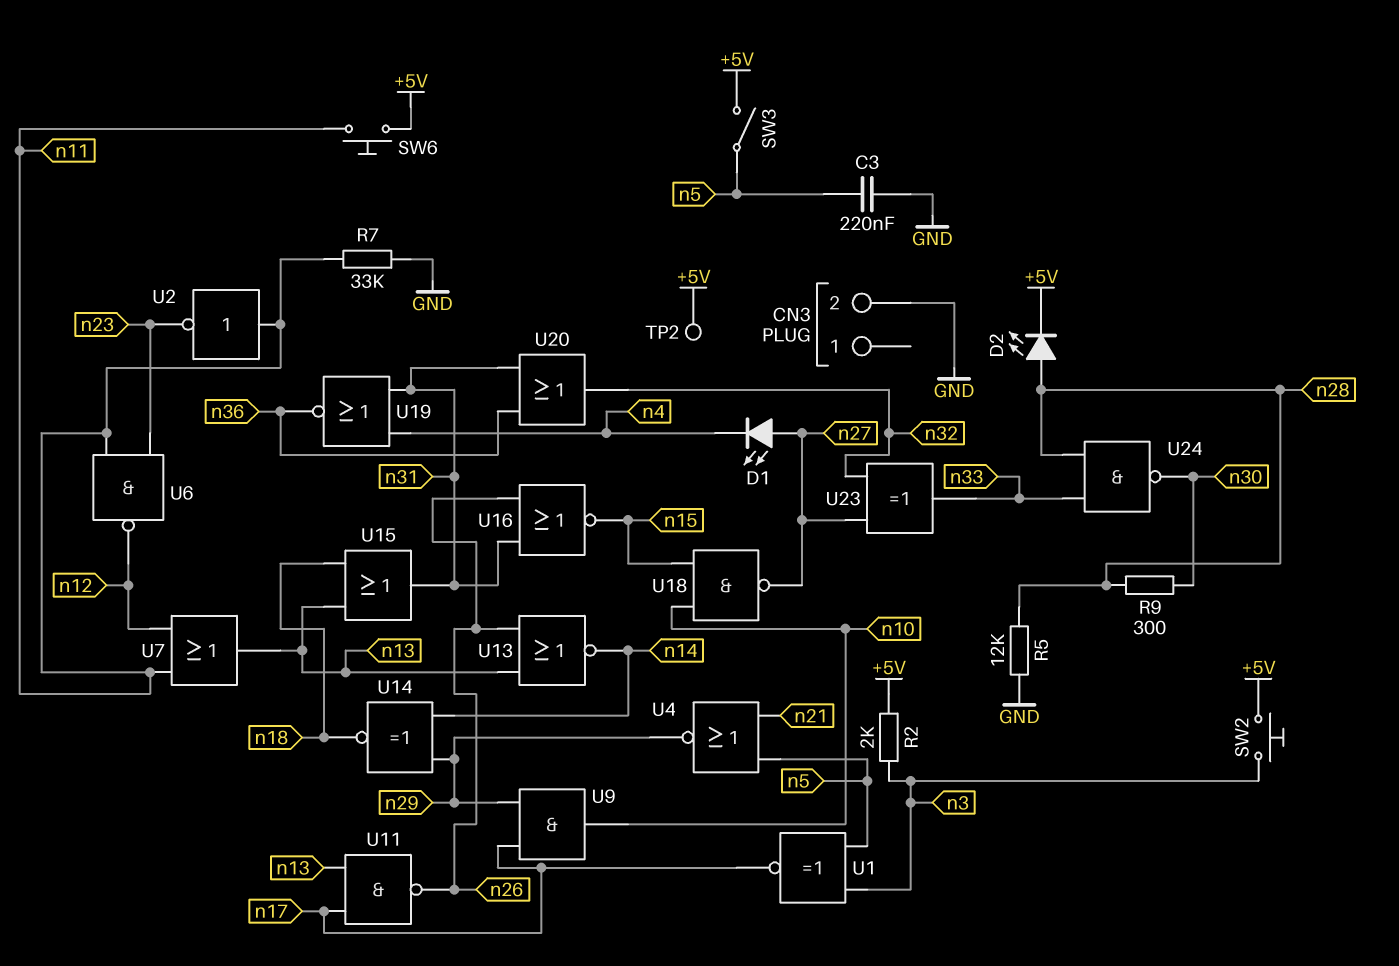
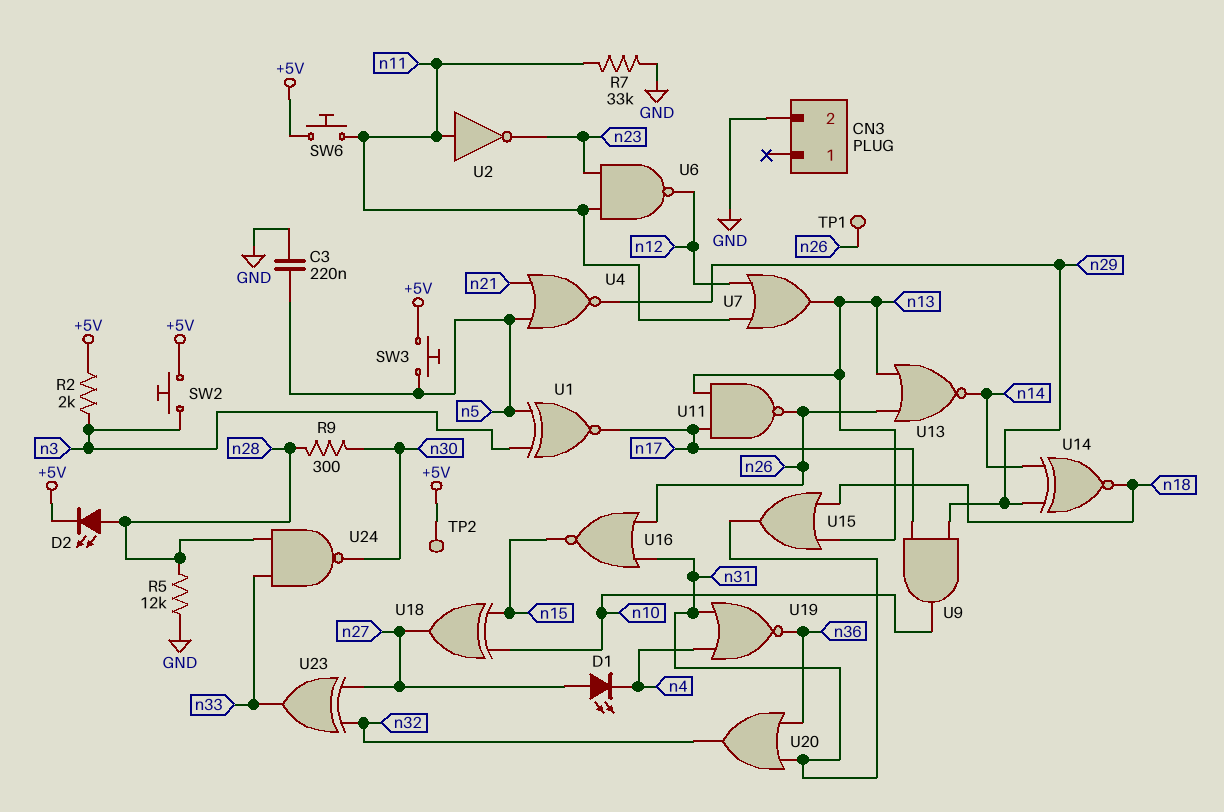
SW3: switch (+5V, n5) -> button (+5V, n5)
TP1: none -> test point (n26)
U18: NAND (in n10, in n15, out n27) -> XOR (in n10, in n15, out n27)

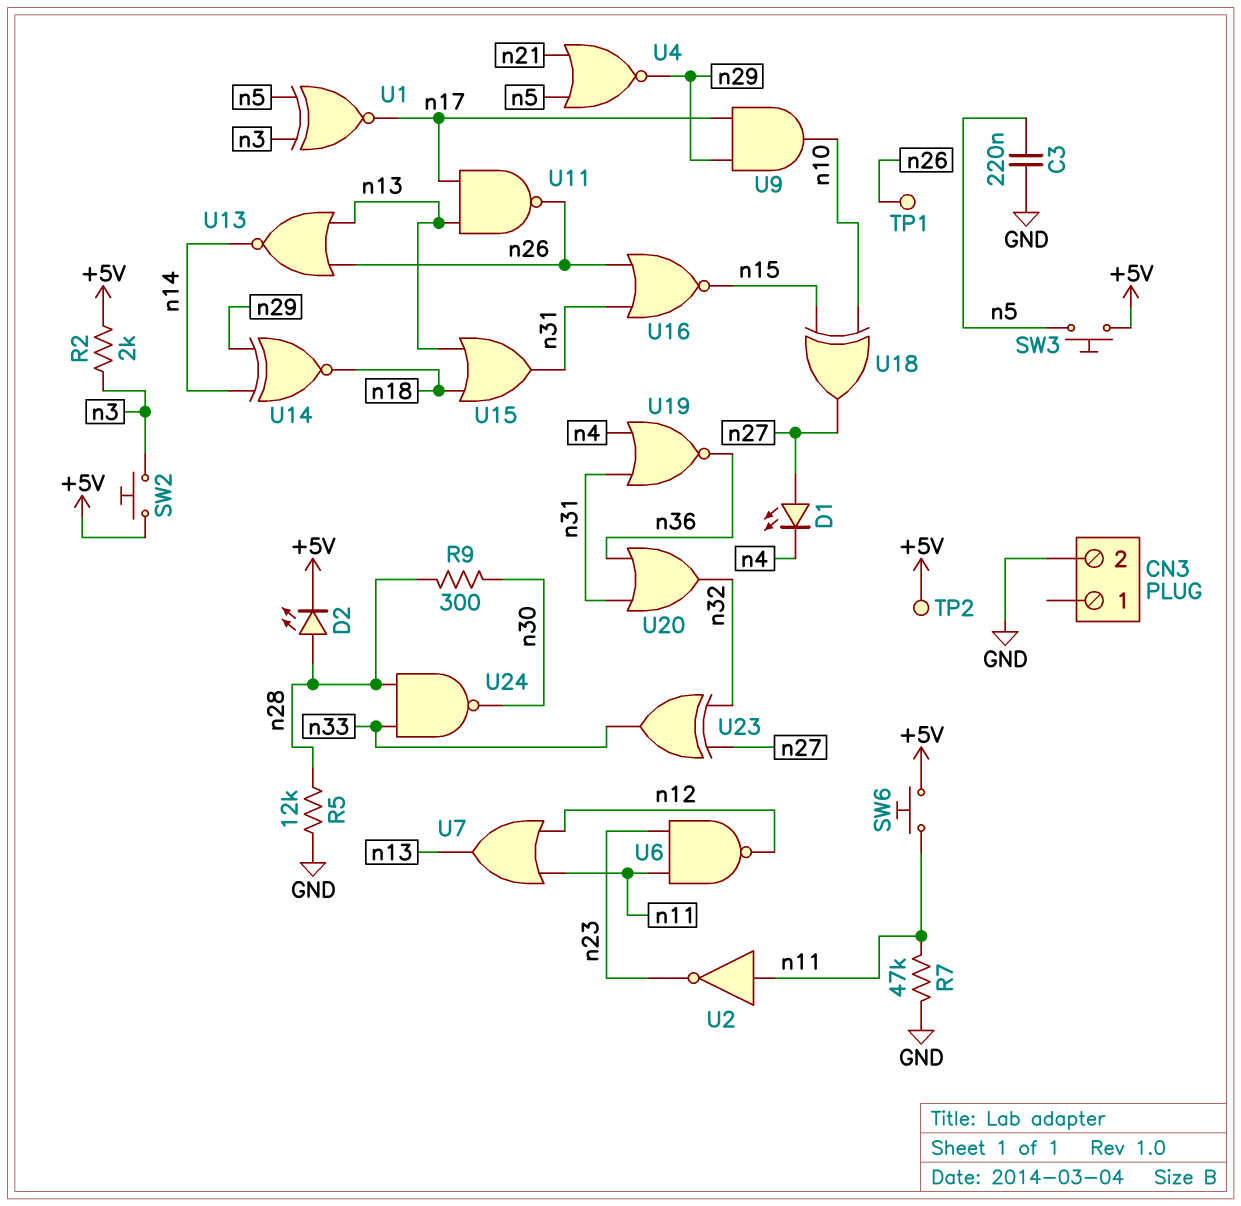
R7: 33k (GND, n11) -> 47k (GND, n11)

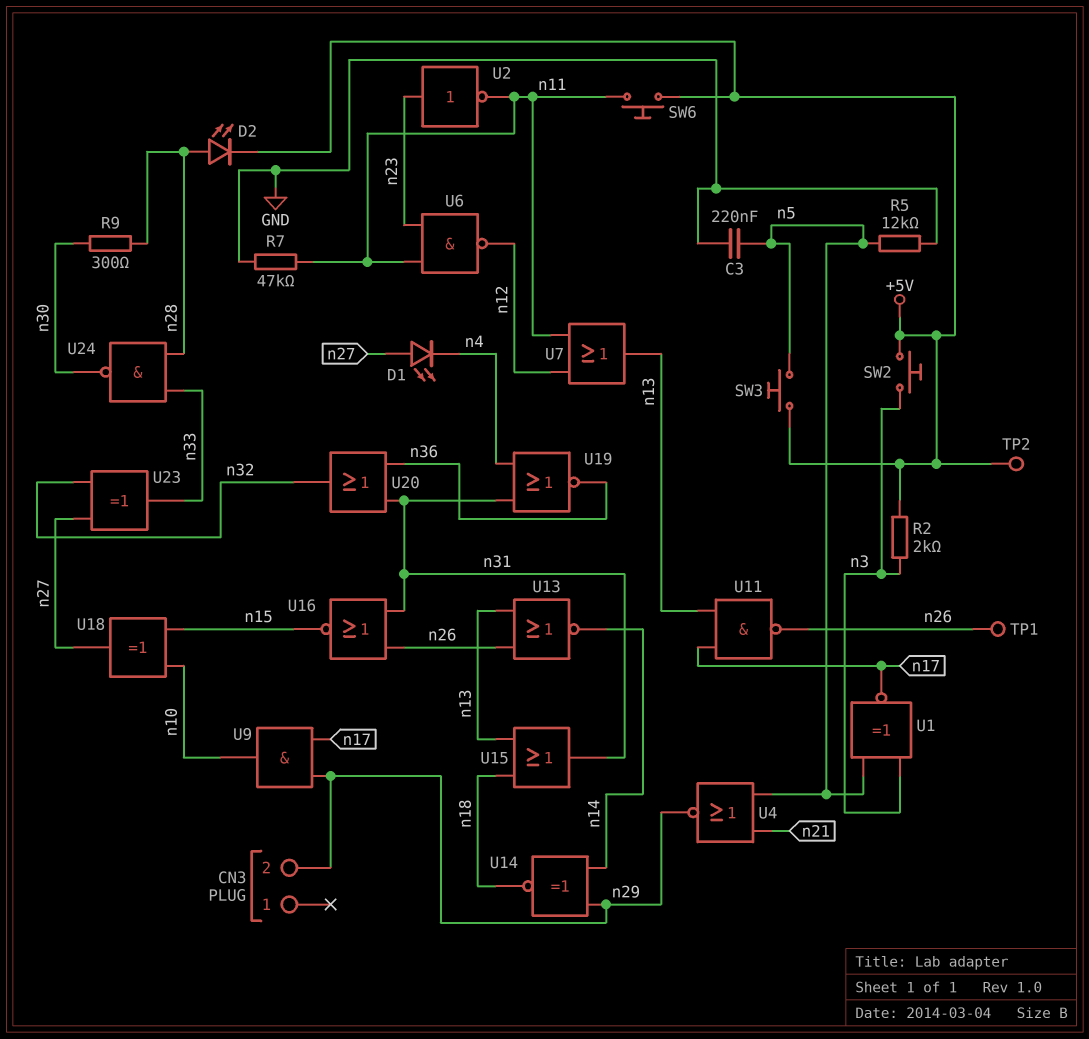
CN3 pin 2: GND -> n29
R5: 12k (GND, n28) -> 12k (GND, n5)
U2: NOT (in n11, out n23) -> NOT (in n23, out n11)

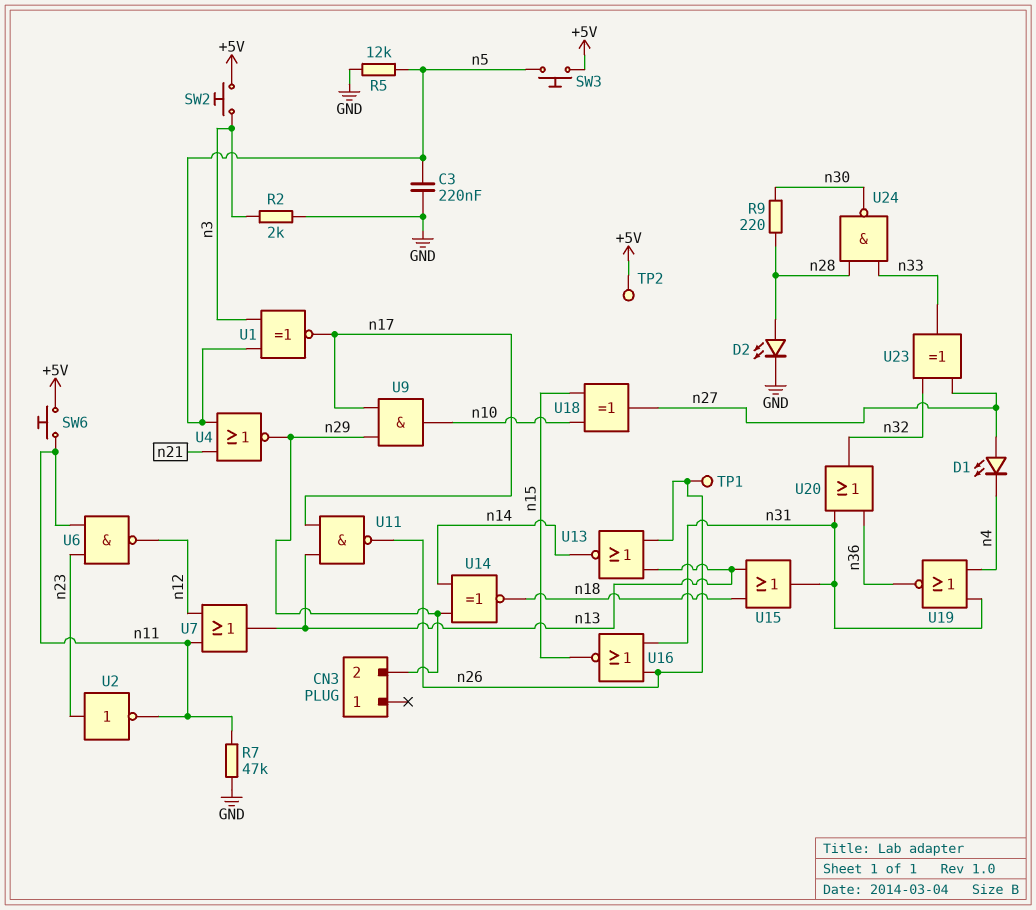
D2: LED (A n28, K +5V) -> LED (A n28, K GND)
R2: 2k (+5V, n3) -> 2k (GND, n3)
R9: 300 (n28, n30) -> 220 (n28, n30)

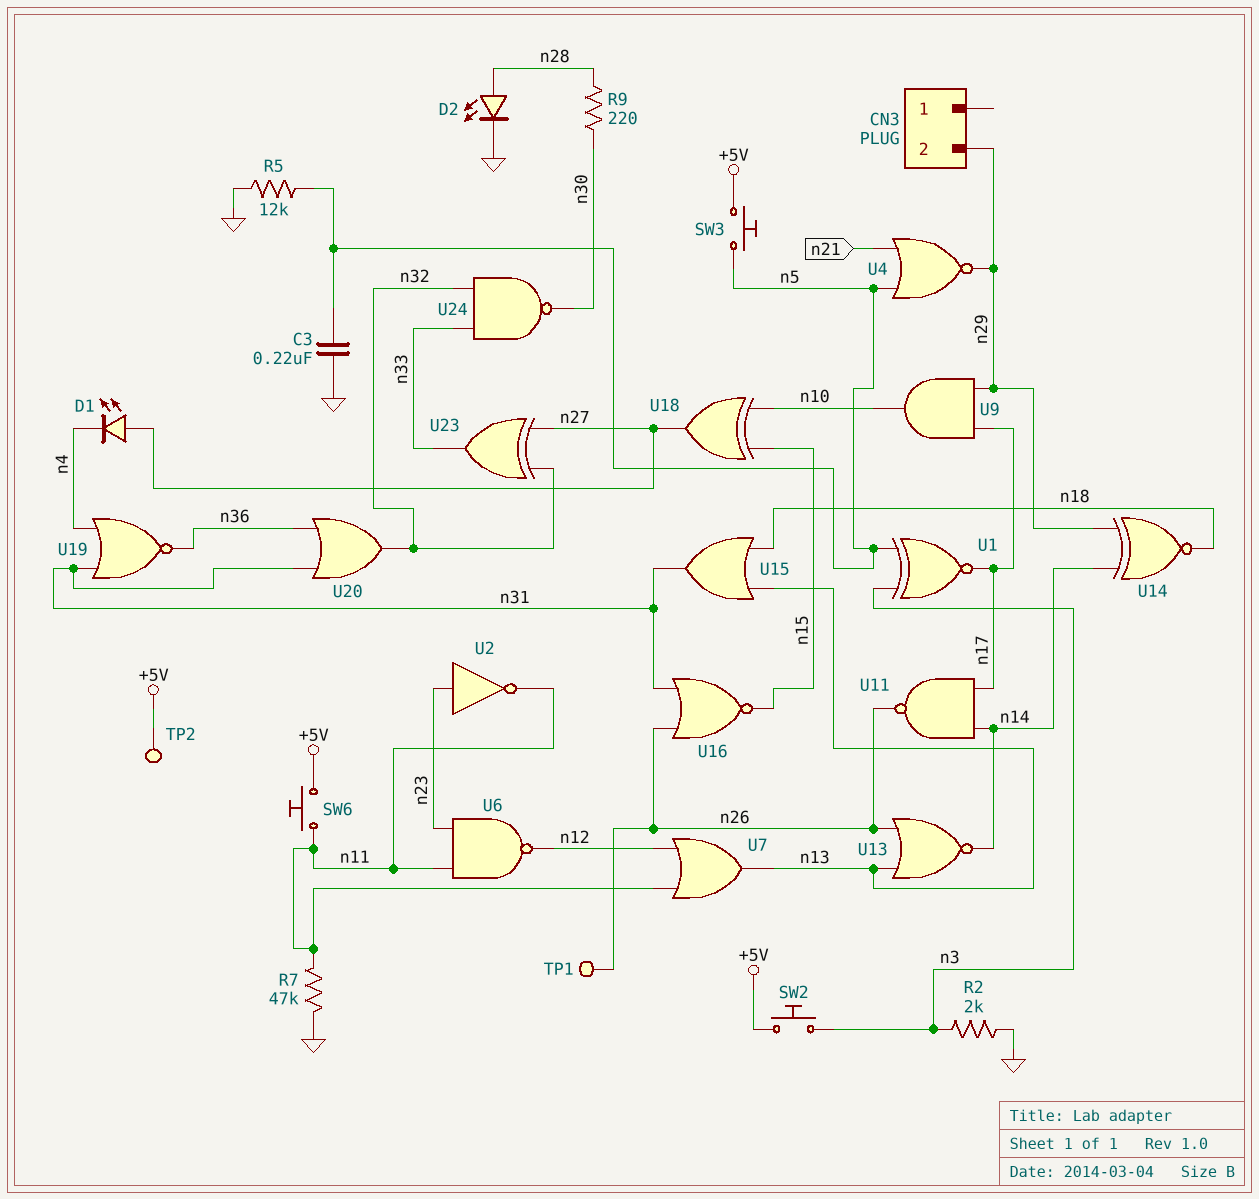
U11: NAND (in n13, in n17, out n26) -> NAND (in n14, in n17, out n26)
U24: NAND (in n28, in n33, out n30) -> NAND (in n32, in n33, out n30)

